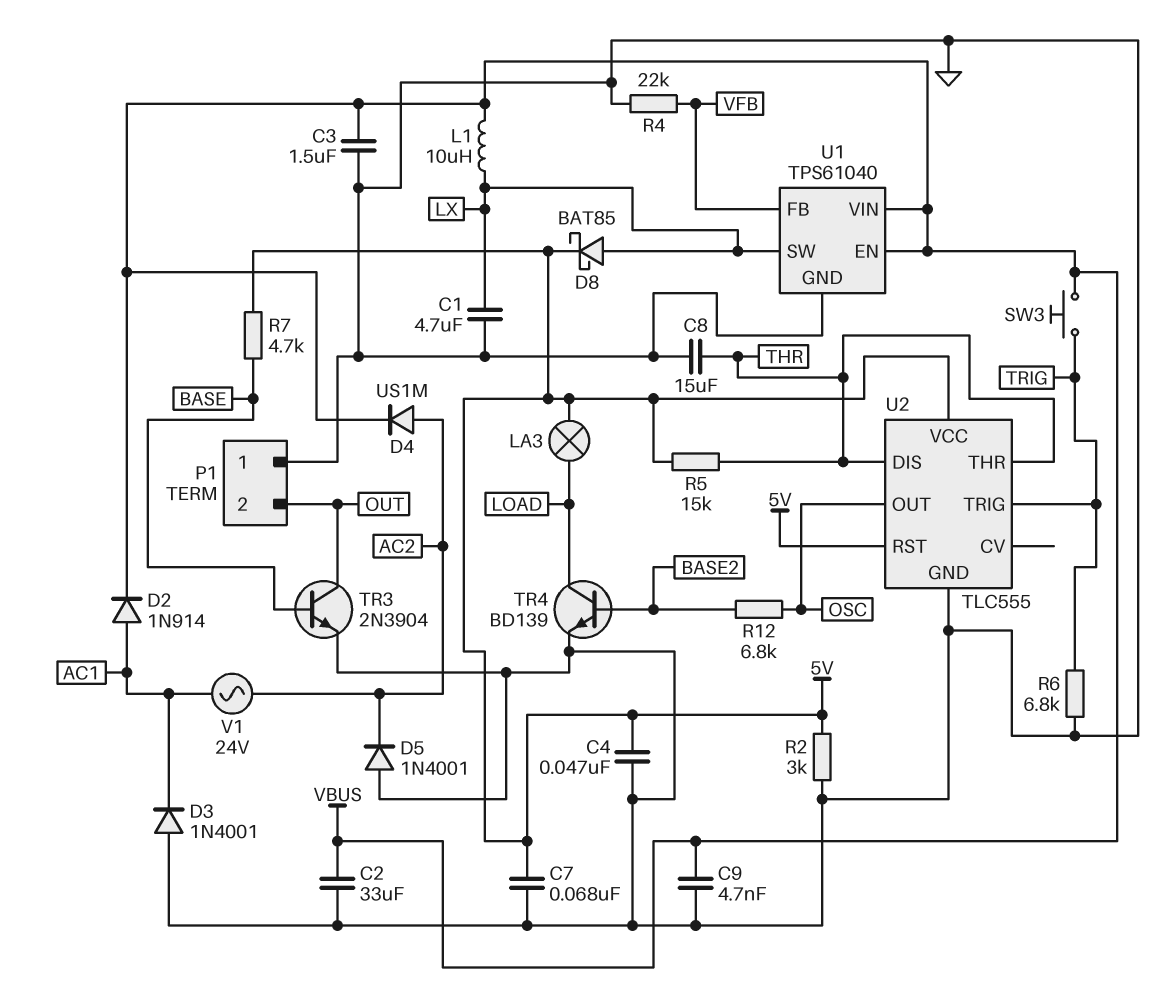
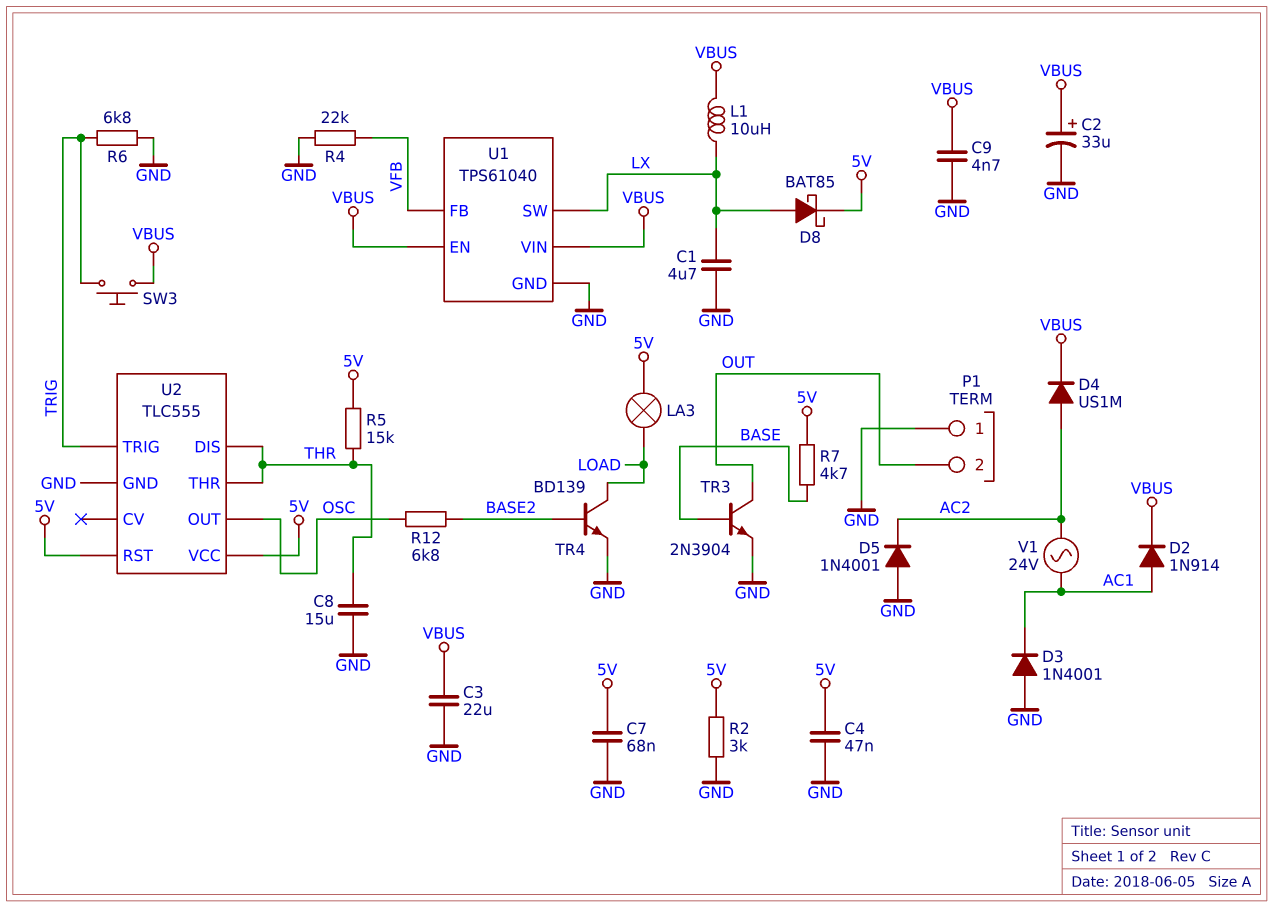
C2: 33uF (GND, VBUS) -> 33uF (plus VBUS, minus GND)
C3: 1.5uF (GND, VBUS) -> 22uF (GND, VBUS)

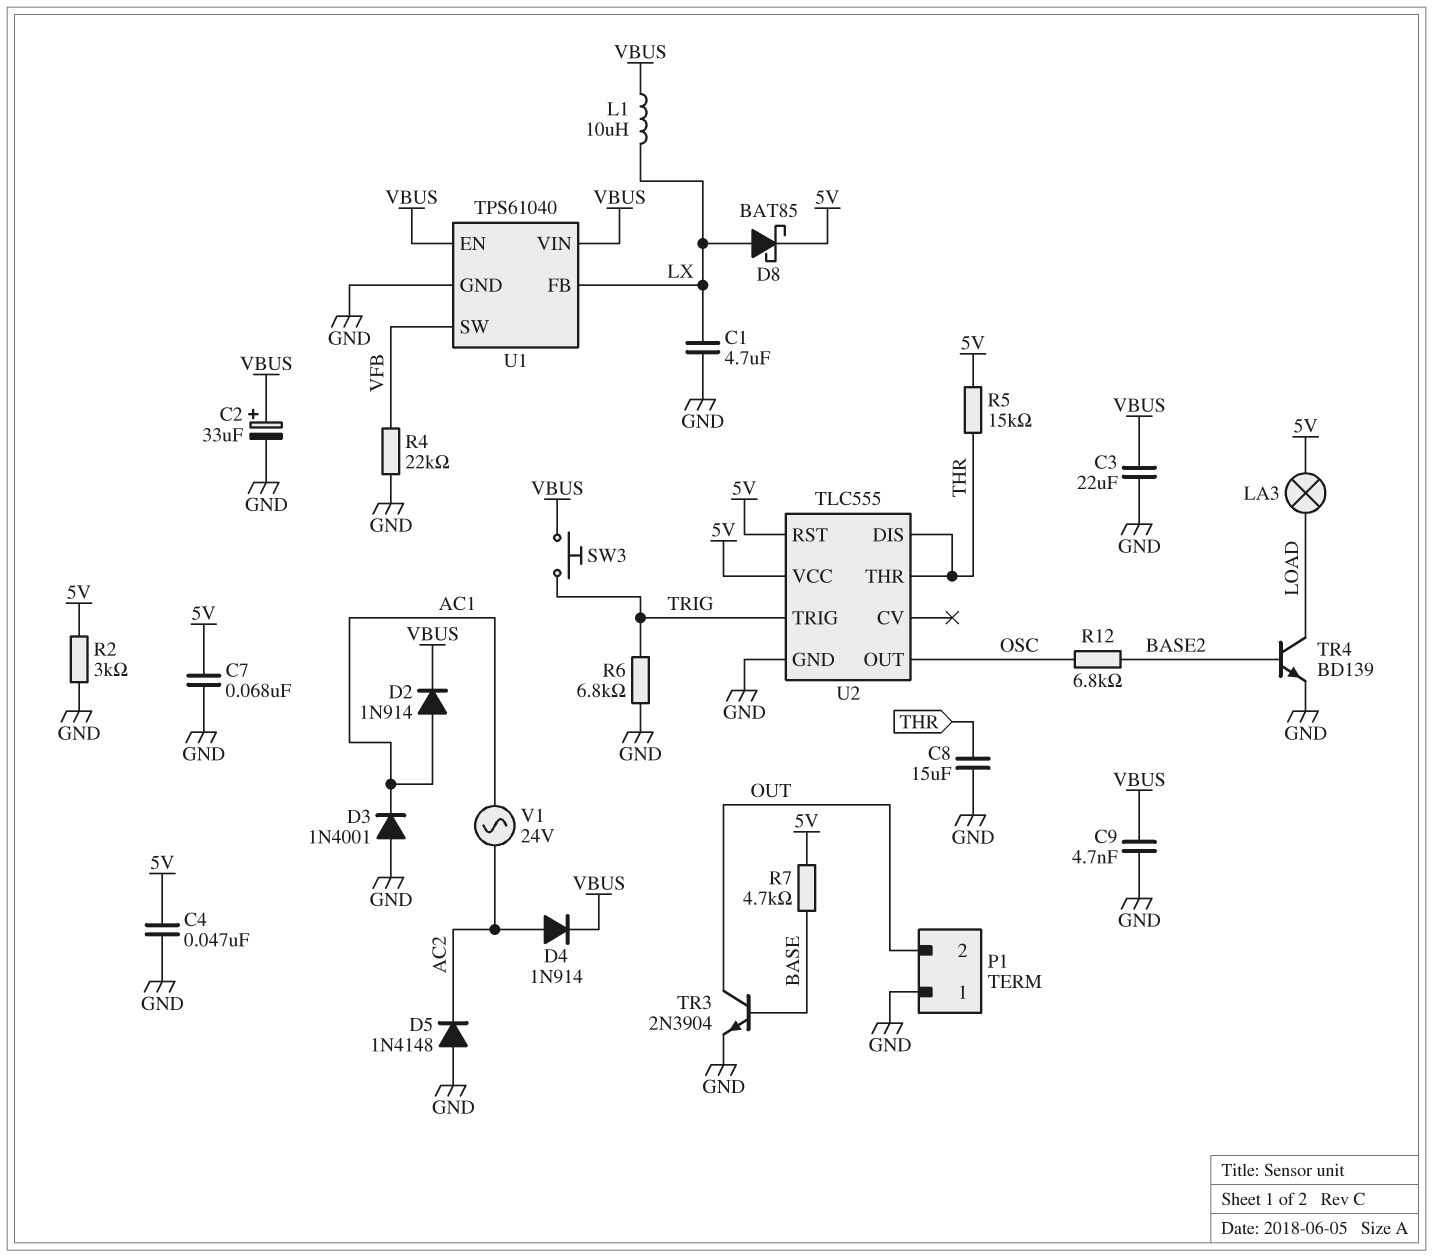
D4: diode US1M (A AC2, K VBUS) -> diode 1N914 (A AC2, K VBUS)
D5: diode 1N4001 (A GND, K AC2) -> diode 1N4148 (A GND, K AC2)
U1 pin FB: VFB -> LX
U1 pin SW: LX -> VFB

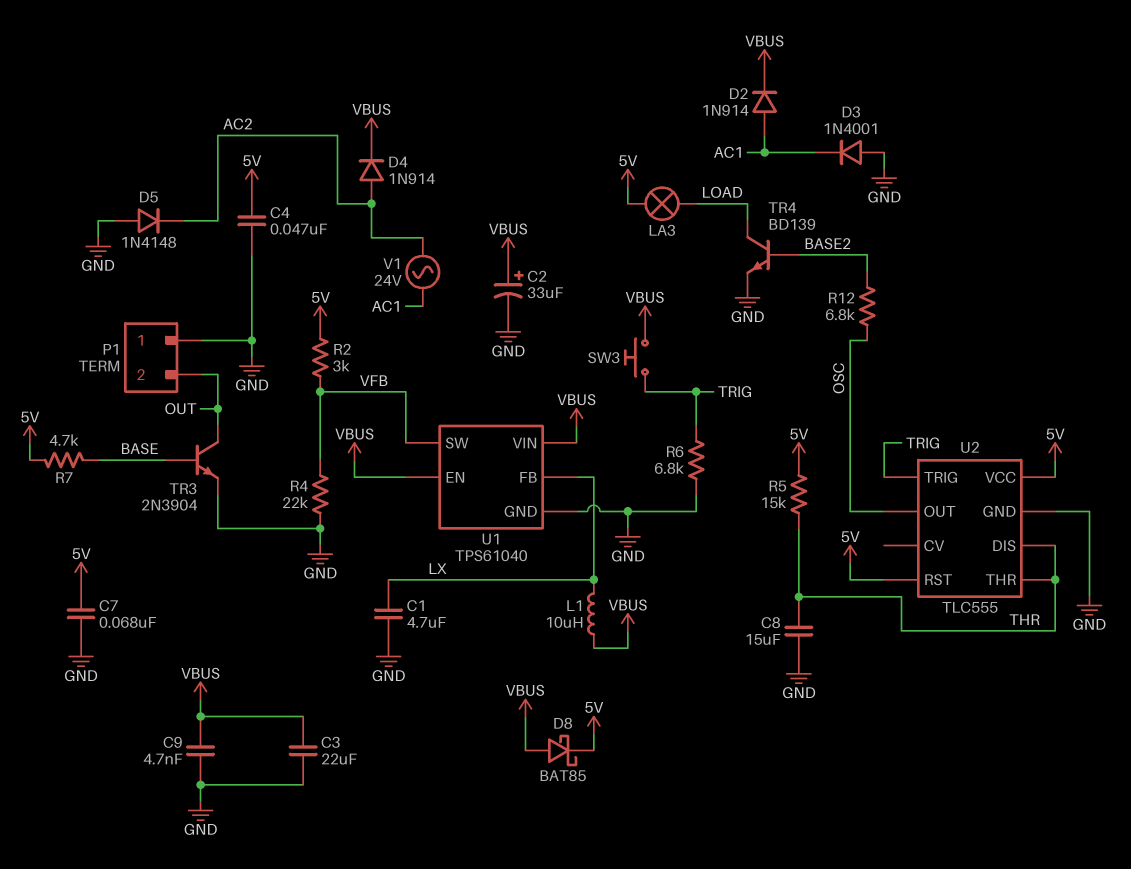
D8: schottky BAT85 (A LX, K 5V) -> schottky BAT85 (A VBUS, K 5V)
R2: 3k (5V, GND) -> 3k (5V, VFB)

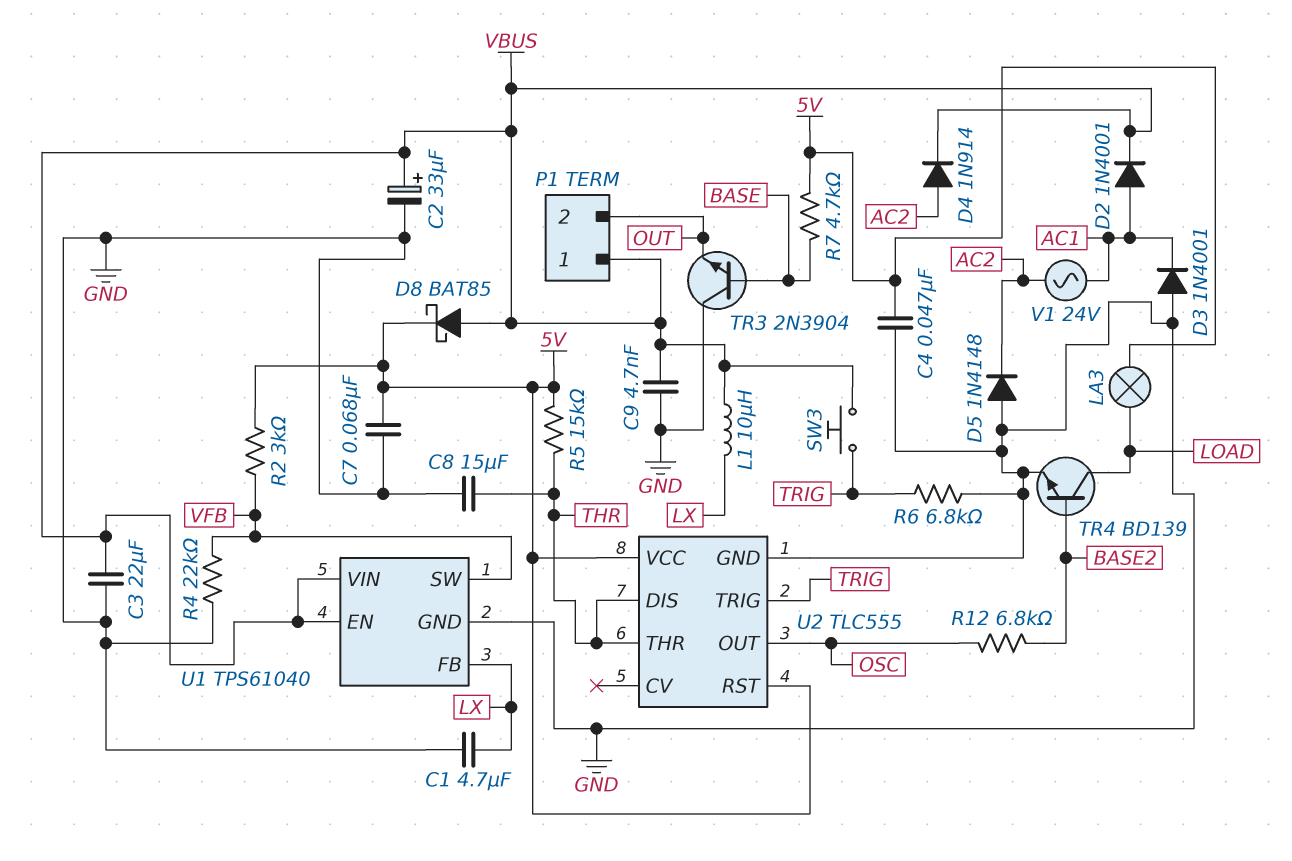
D2: diode 1N914 (A AC1, K VBUS) -> diode 1N4001 (A AC1, K VBUS)
P1 pin 1: GND -> VBUS
TR3: NPN 2N3904 (B BASE, C OUT, E GND) -> NPN 2N3904 (B BASE, C GND, E OUT)

